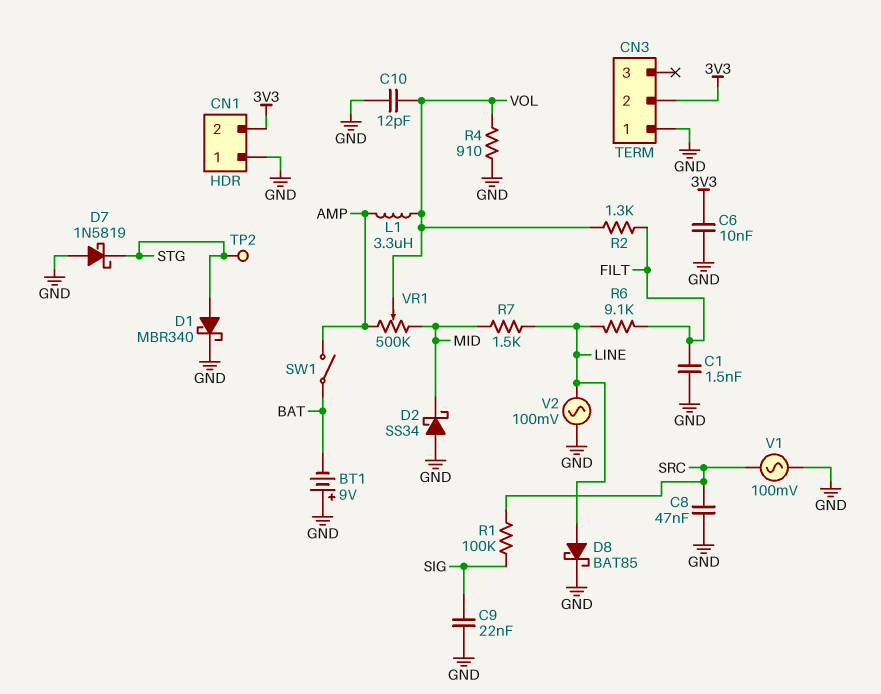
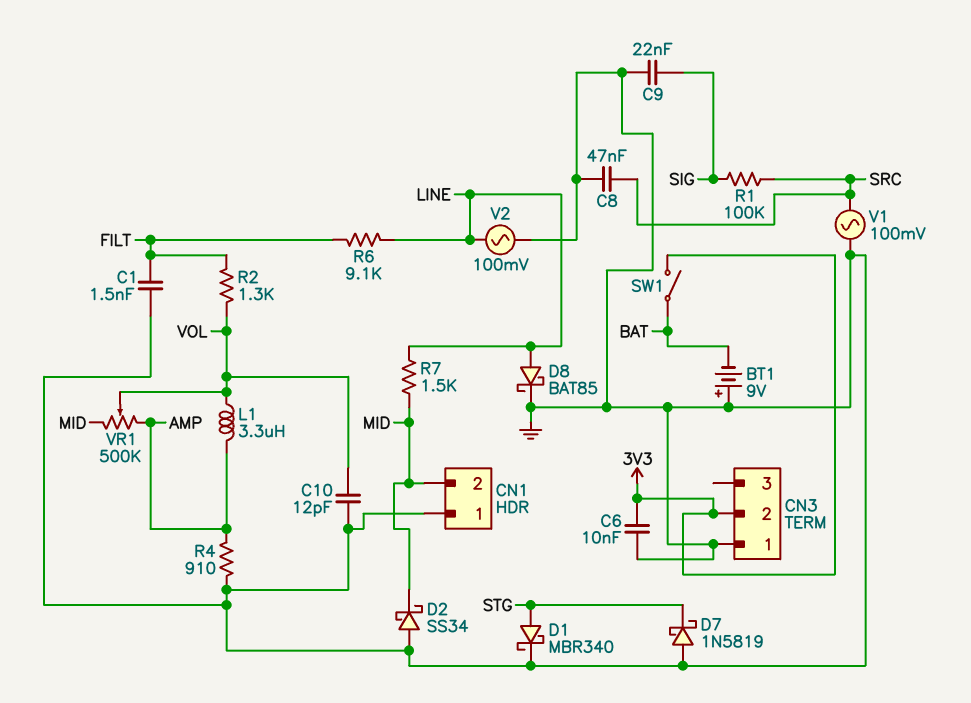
CN1 pin 2: 3V3 -> MID
R4: 910 (GND, VOL) -> 910 (AMP, GND)
SW1: switch (AMP, BAT) -> switch (3V3, BAT)
TP2: test point (STG) -> none

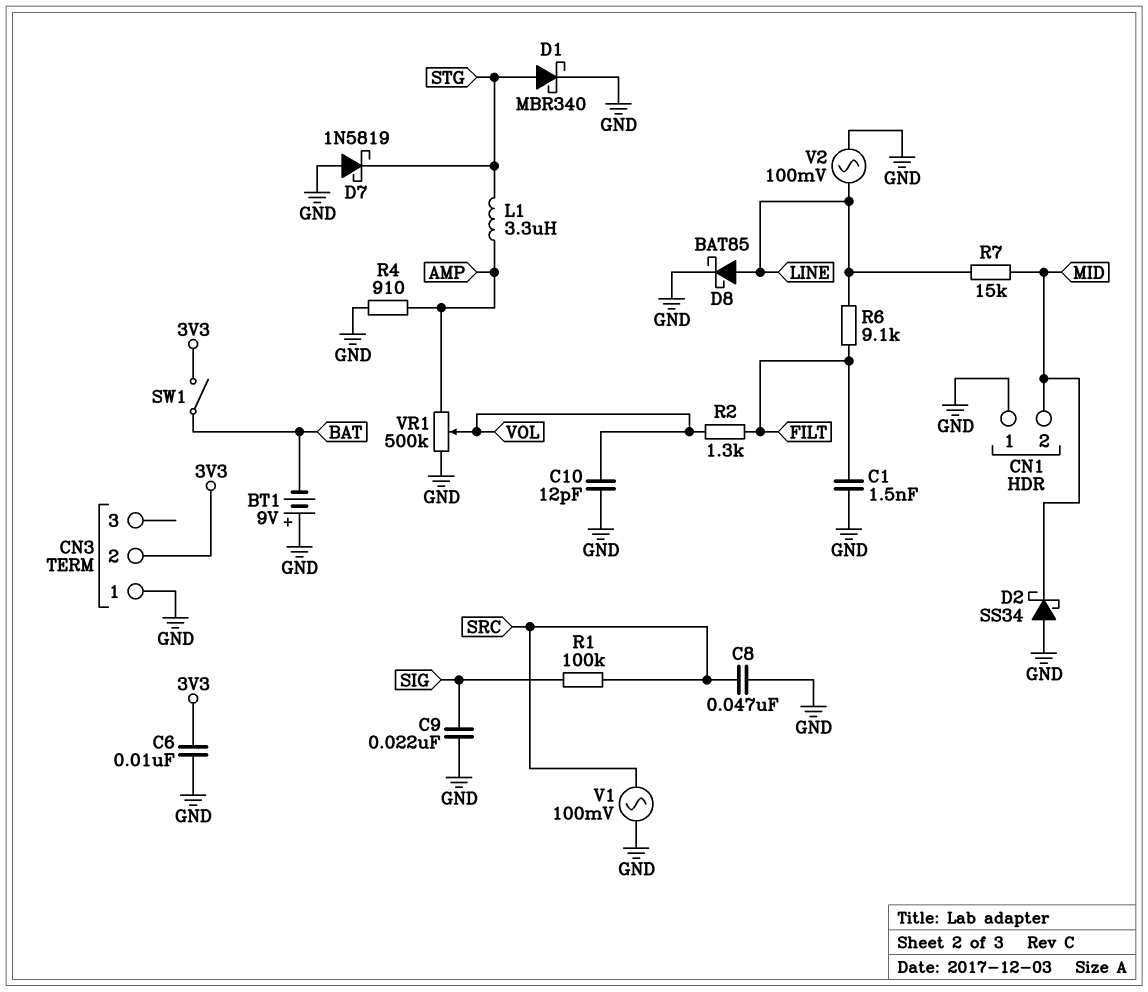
L1: 3.3uH (AMP, VOL) -> 3.3uH (AMP, STG)
R7: 1.5k (LINE, MID) -> 15k (LINE, MID)
VR1: 500k (AMP, MID, wiper VOL) -> 500k (AMP, GND, wiper VOL)

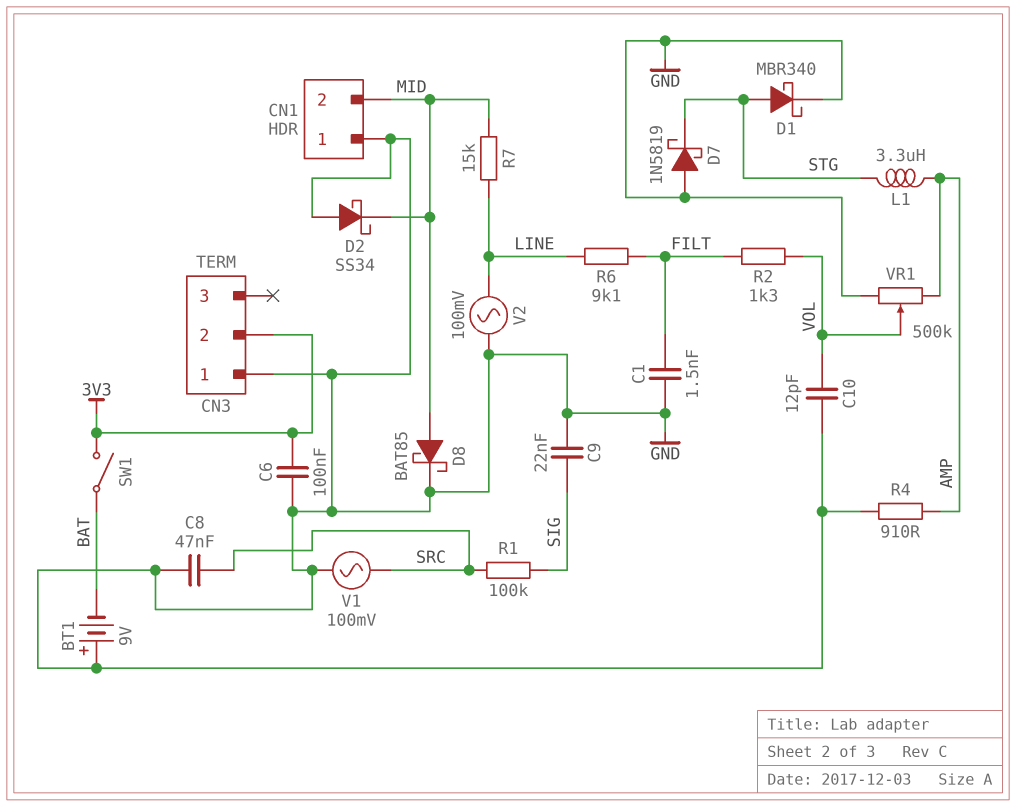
C6: 10nF (3V3, GND) -> 100nF (3V3, GND)
D8: schottky BAT85 (A LINE, K GND) -> schottky BAT85 (A MID, K GND)

